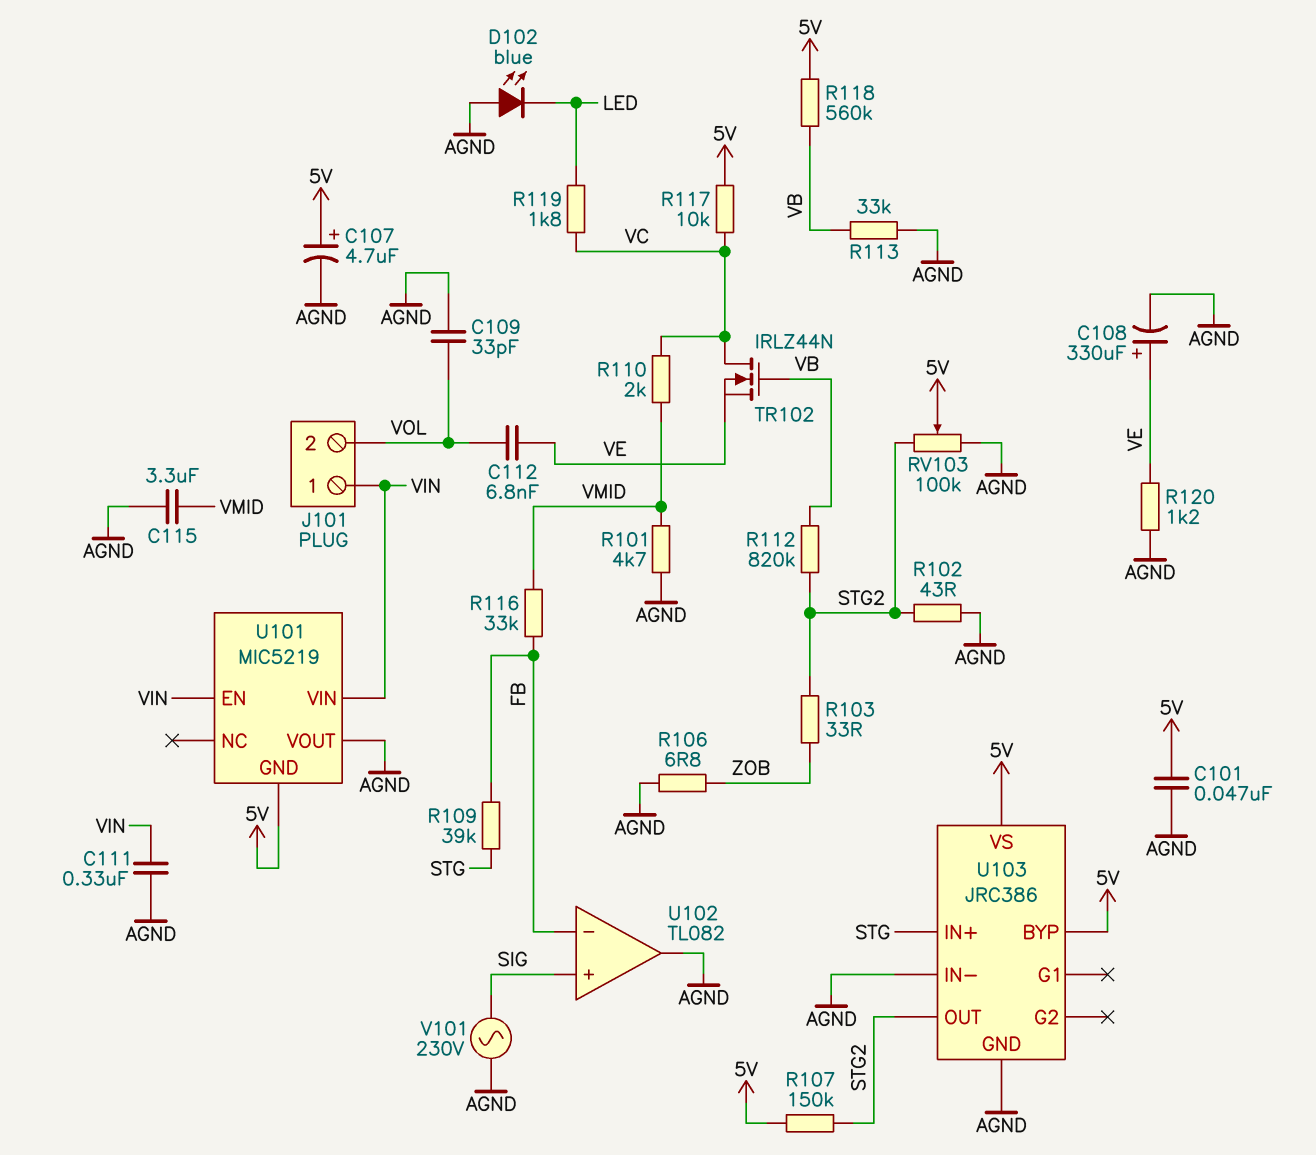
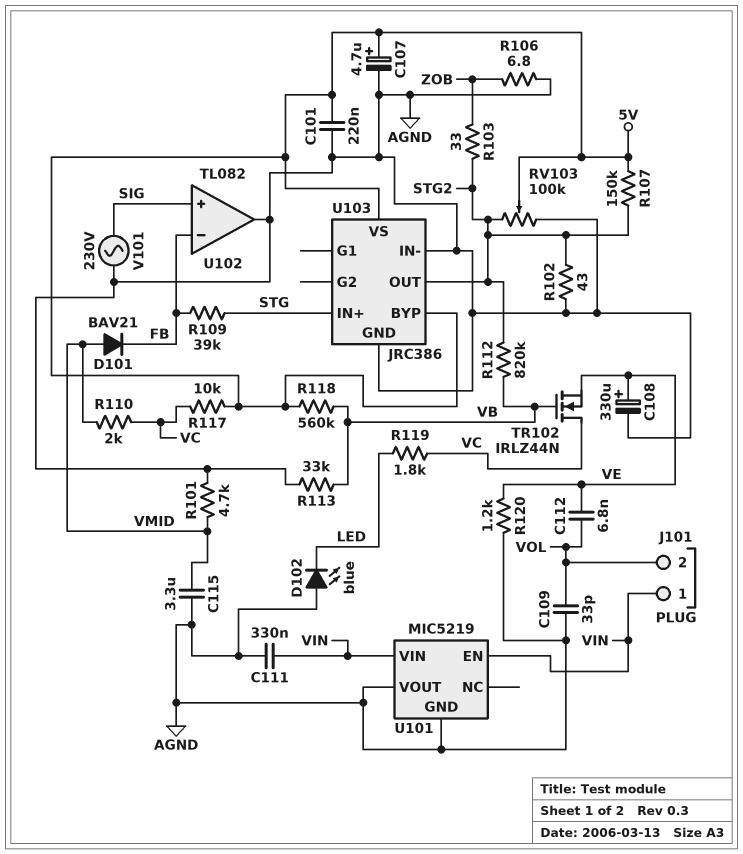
C101: 47nF (5V, AGND) -> 220nF (5V, AGND)
D101: none -> diode BAV21 (A VMID, K FB)
R116: 33k (FB, VMID) -> none
U101 pin GND: 5V -> AGND

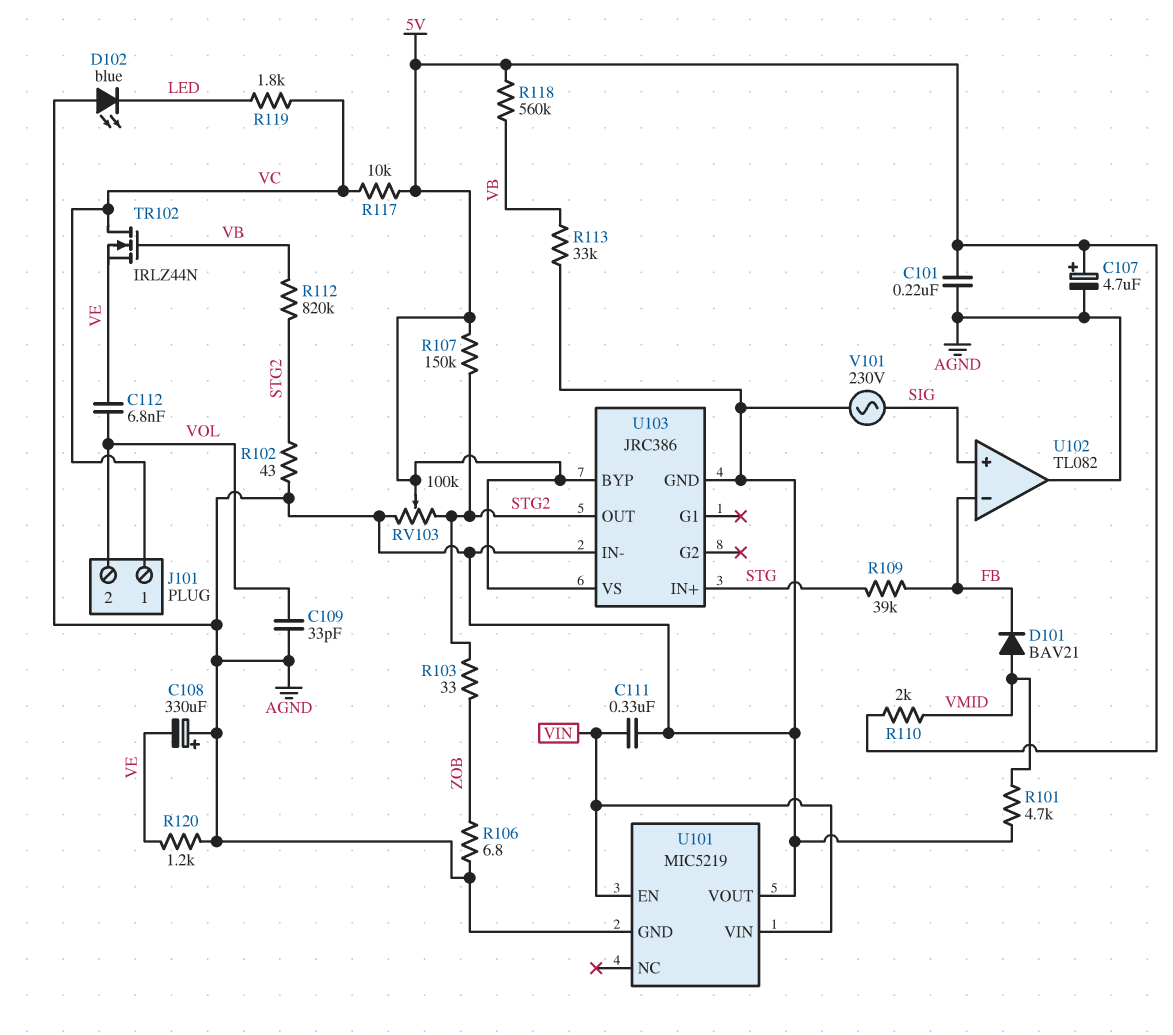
C108: 330uF (plus VE, minus AGND) -> 330uF (plus AGND, minus VE)
C115: 3.3uF (AGND, VMID) -> none
J101 pin 1: VIN -> VC
R110: 2k (VC, VMID) -> 2k (5V, VMID)

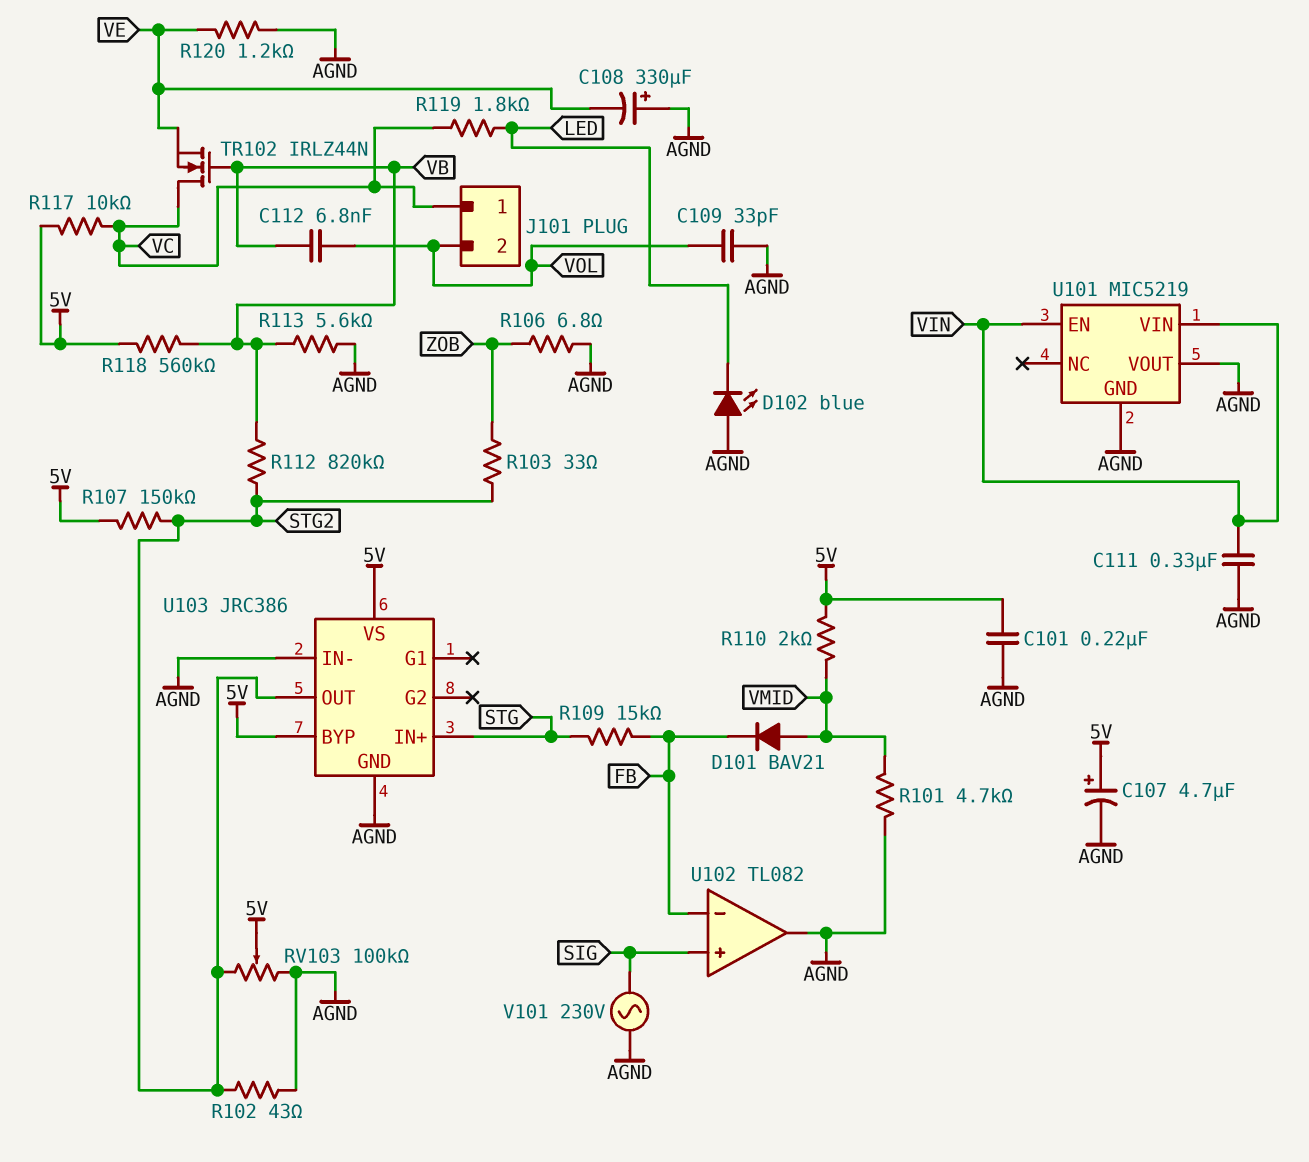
C112: 6.8nF (VE, VOL) -> 6.8nF (VB, VOL)
R109: 39k (FB, STG) -> 15k (FB, STG)
R113: 33k (AGND, VB) -> 5.6k (AGND, VB)

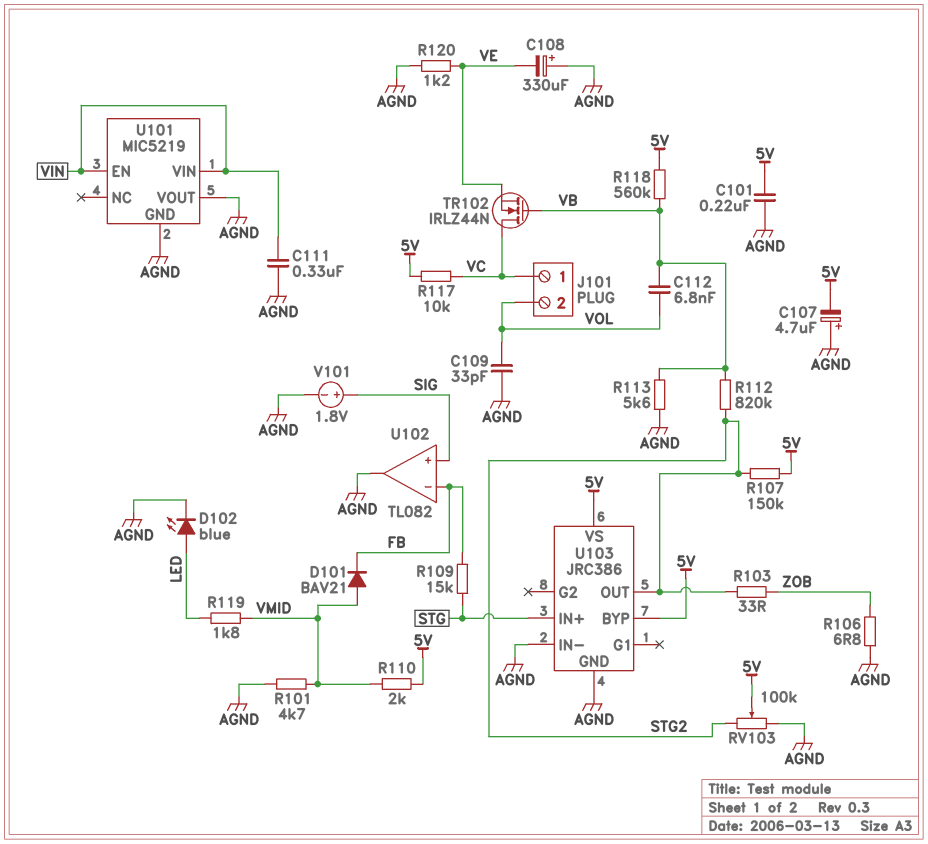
C107: 4.7uF (plus 5V, minus AGND) -> 4.7uF (plus AGND, minus 5V)
D102: LED blue (A AGND, K LED) -> LED blue (A LED, K AGND)
R102: 43 (AGND, STG2) -> none
R119: 1.8k (LED, VC) -> 1.8k (LED, VMID)
V101: AC 230V (AGND, SIG) -> 1.8V (plus SIG, minus AGND)

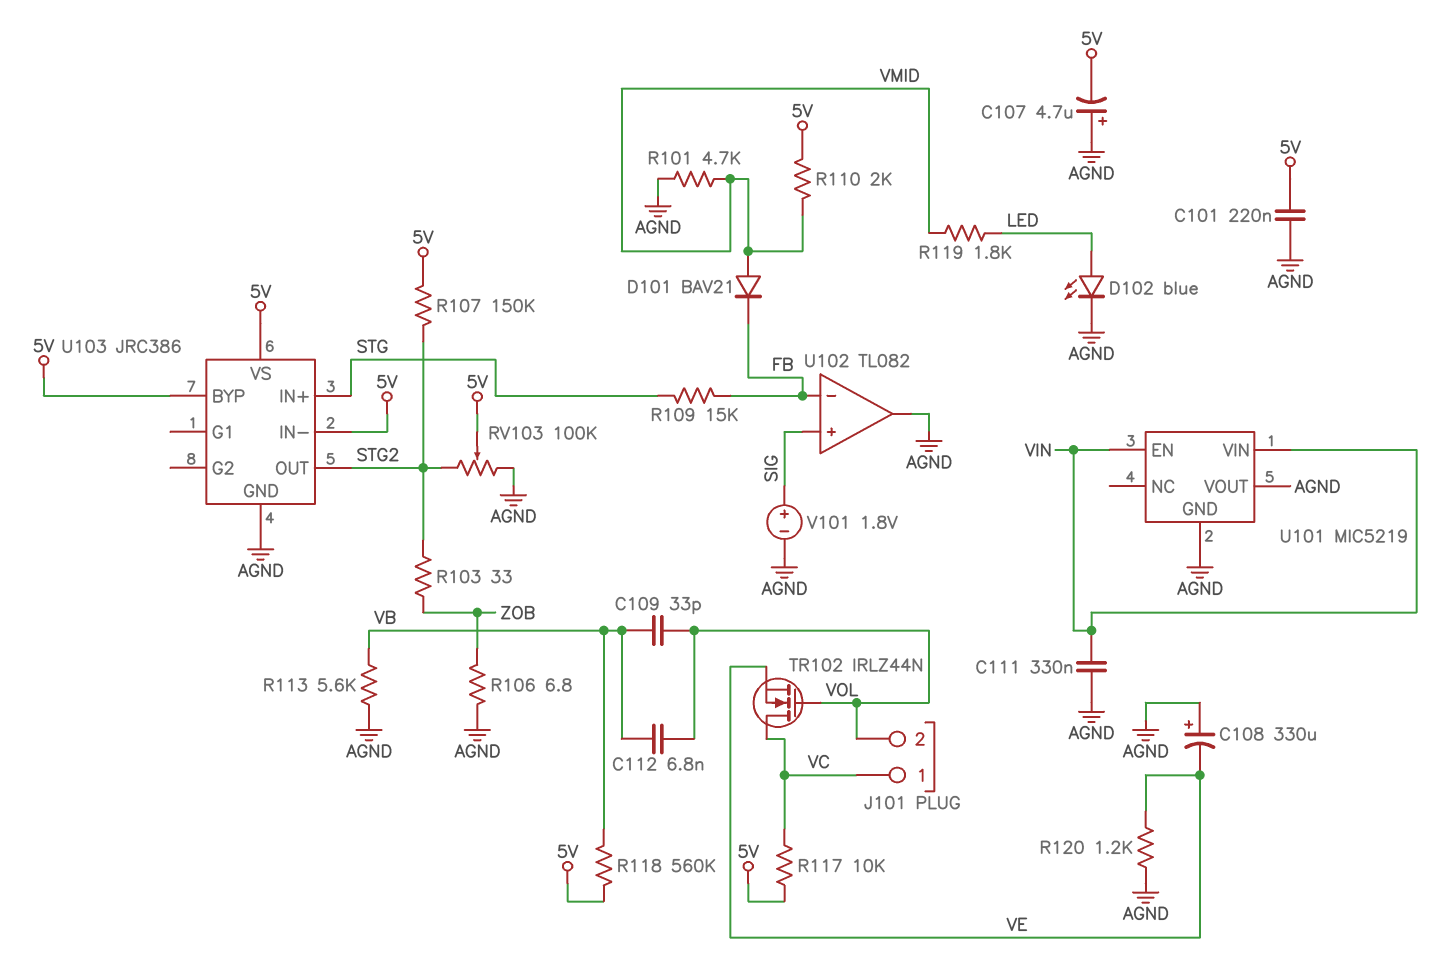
C109: 33pF (AGND, VOL) -> 33pF (VB, VOL)
R112: 820k (STG2, VB) -> none
TR102: NMOS IRLZ44N (G VB, D VC, S VE) -> NMOS IRLZ44N (G VOL, D VC, S VE)
U103 pin IN-: AGND -> 5V

